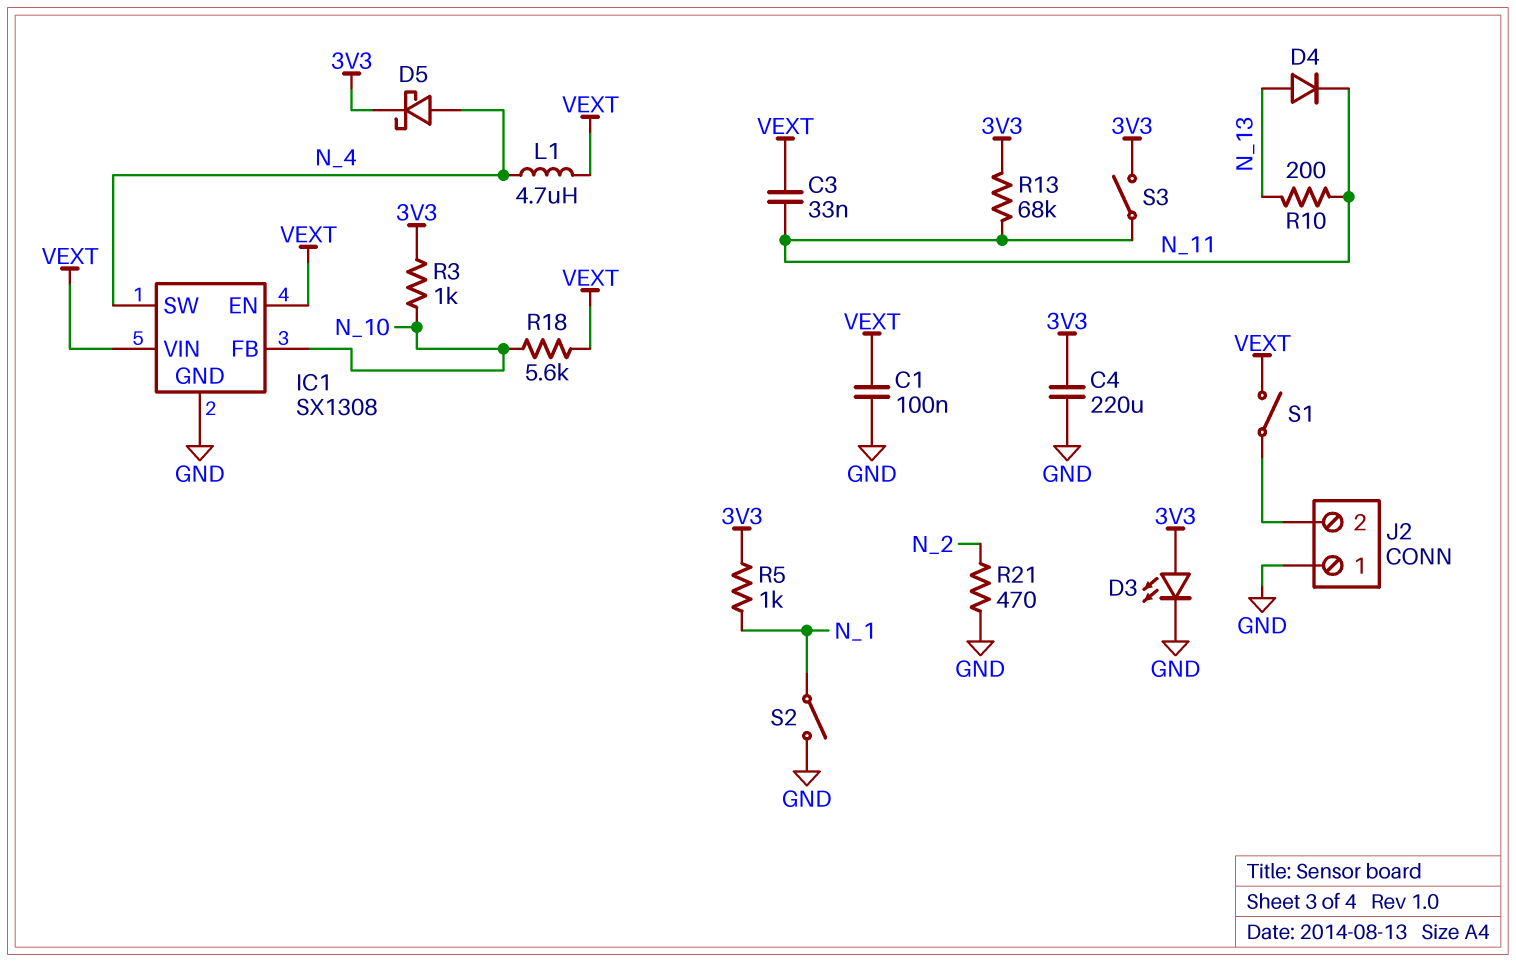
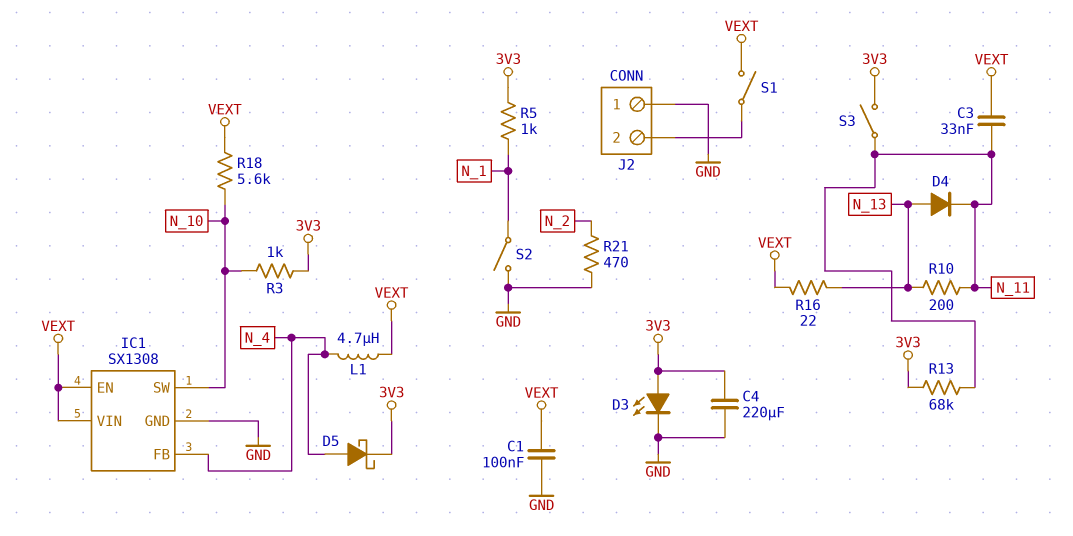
IC1 pin FB: N_10 -> N_4
IC1 pin SW: N_4 -> N_10
R16: none -> 22 (N_13, VEXT)

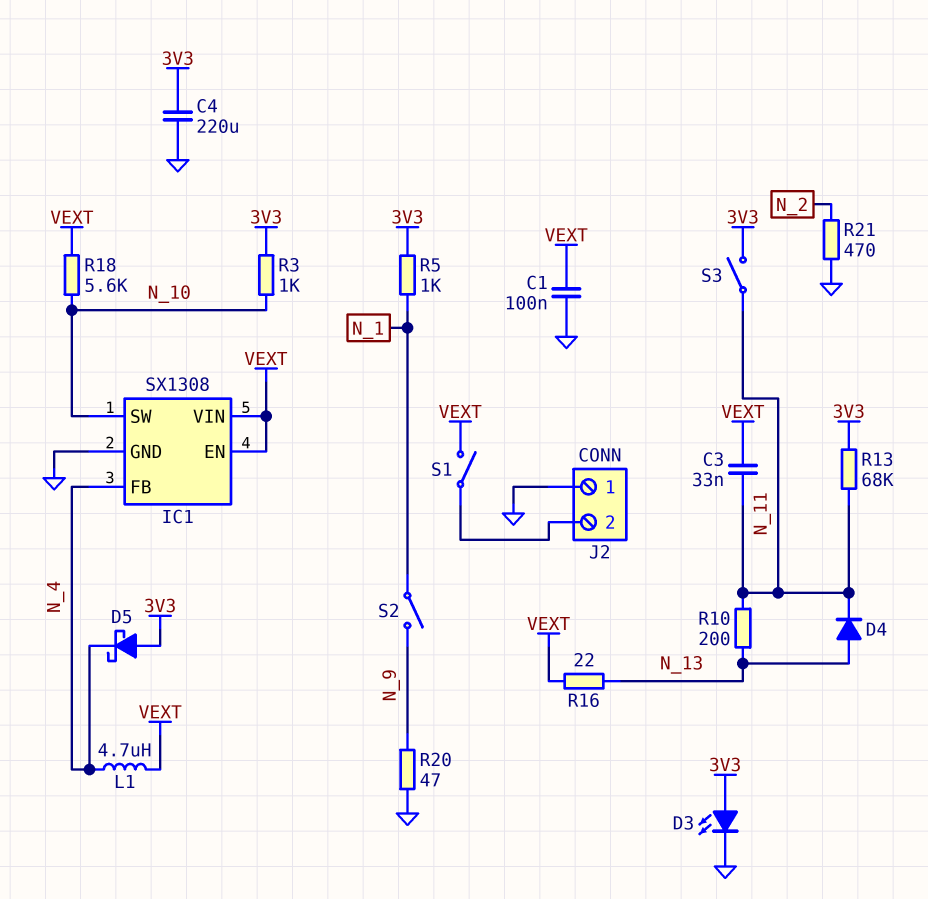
D5: schottky (A N_4, K 3V3) -> schottky (A 3V3, K N_4)
R20: none -> 47 (GND, N_9)
S2: switch (GND, N_1) -> switch (N_1, N_9)

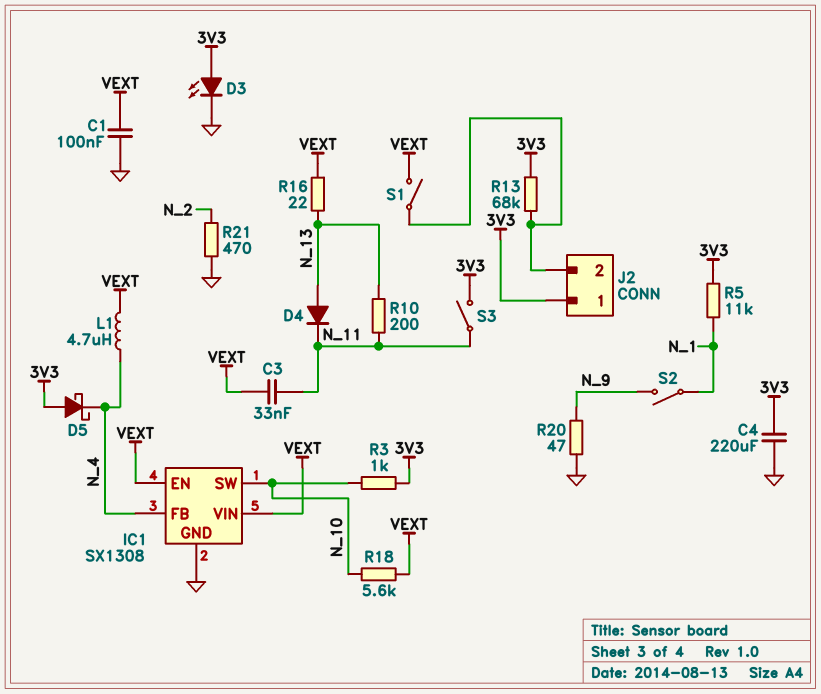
J2 pin 1: GND -> 3V3
R5: 1k (3V3, N_1) -> 11k (3V3, N_1)
R13: 68k (3V3, N_11) -> 68k (3V3, J2/2)

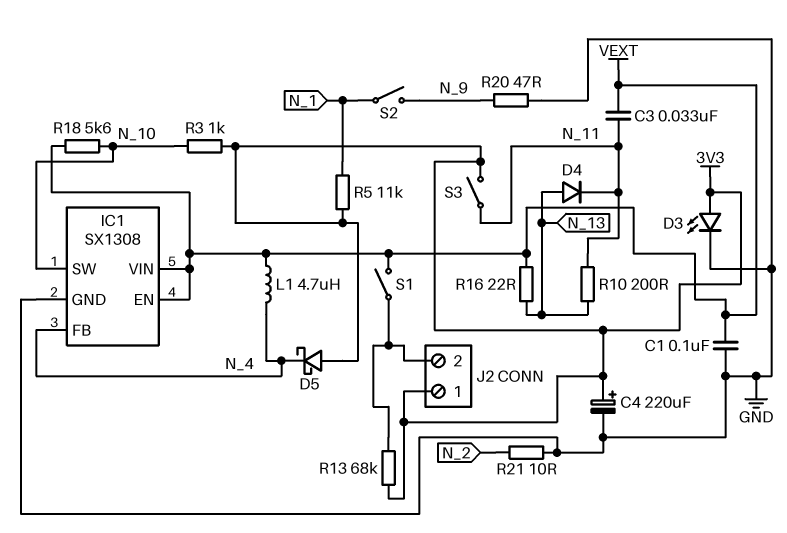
C4: 220uF (3V3, GND) -> 220uF (plus 3V3, minus GND)
R21: 470 (GND, N_2) -> 10 (GND, N_2)

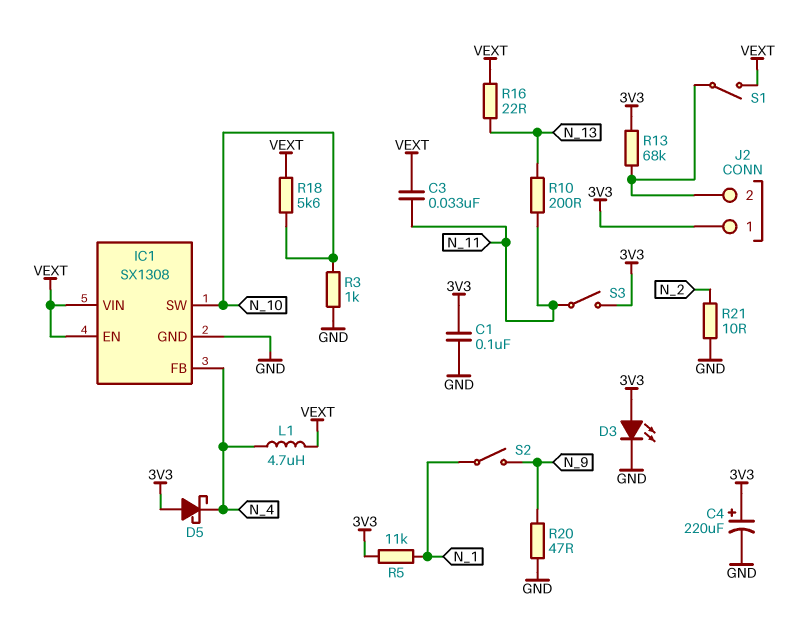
C1: 100nF (GND, VEXT) -> 100nF (3V3, GND)
D4: diode (A N_13, K N_11) -> none
R3: 1k (3V3, N_10) -> 1k (GND, N_10)

